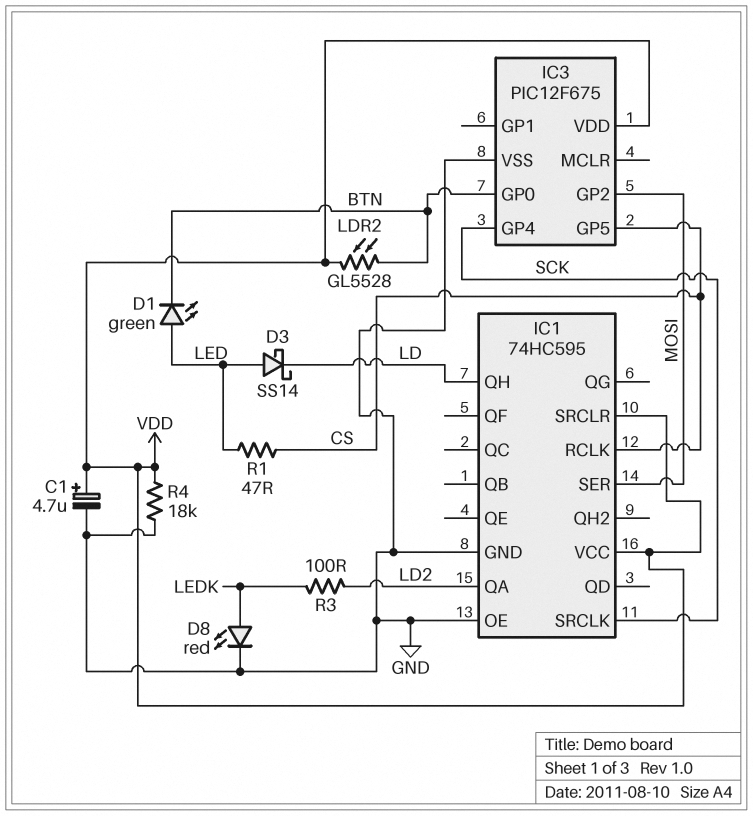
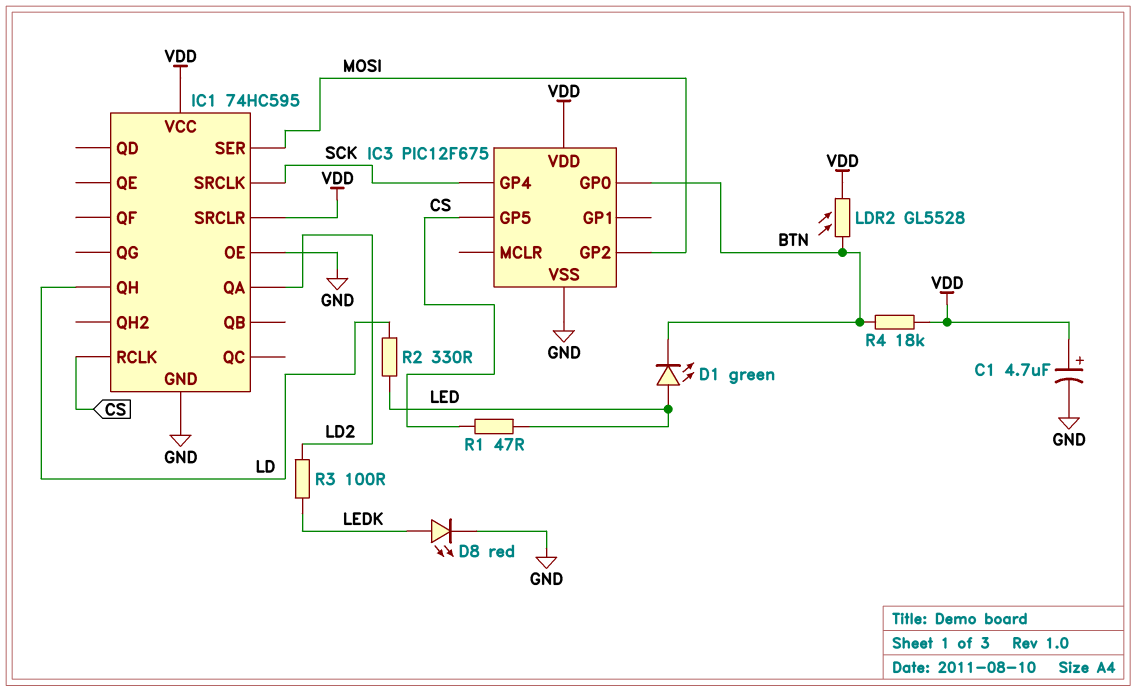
D3: schottky SS14 (A LED, K LD) -> none
R2: none -> 330 (LD, LED)
R4: 18k (GND, VDD) -> 18k (BTN, VDD)

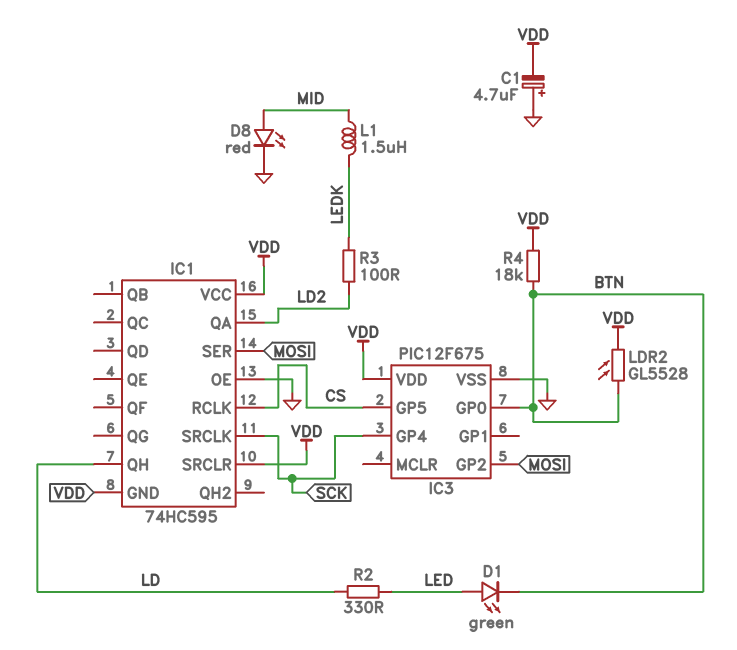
C1: 4.7uF (plus VDD, minus GND) -> 4.7uF (plus GND, minus VDD)
D8: LED red (A LEDK, K GND) -> LED red (A MID, K GND)
IC1 pin GND: GND -> VDD
L1: none -> 1.5uH (LEDK, MID)
R1: 47 (CS, LED) -> none

